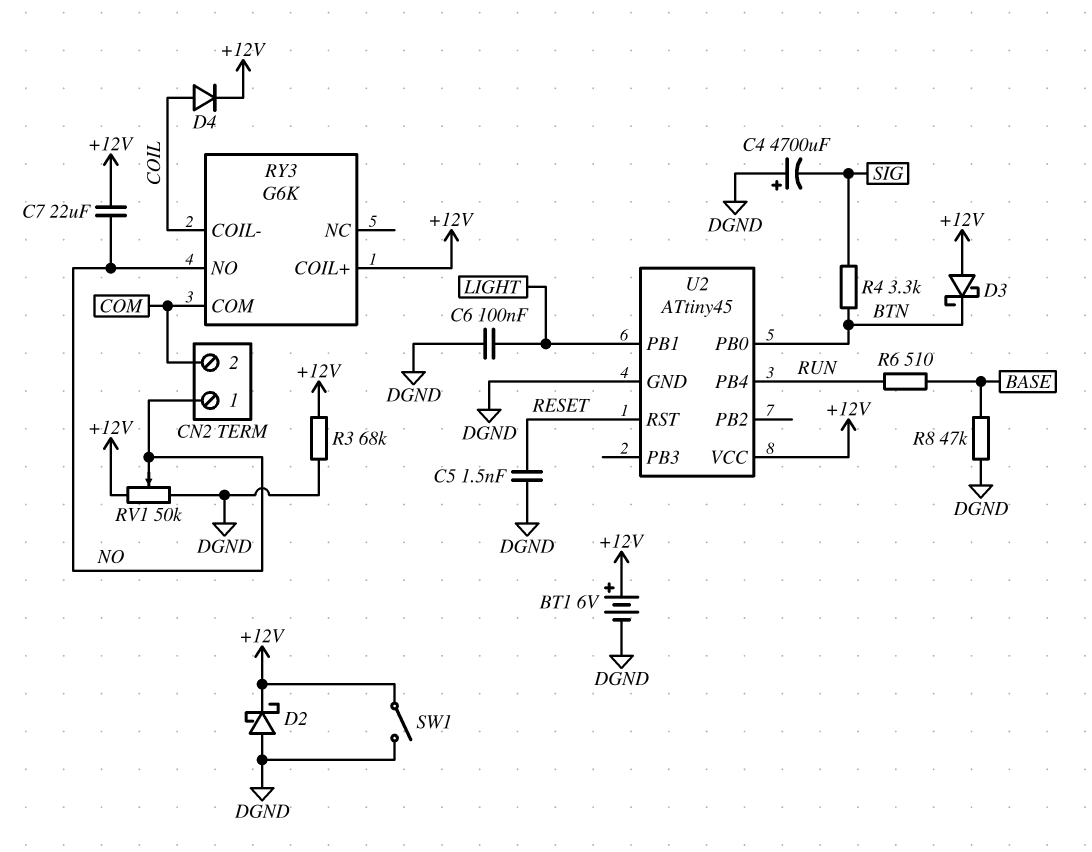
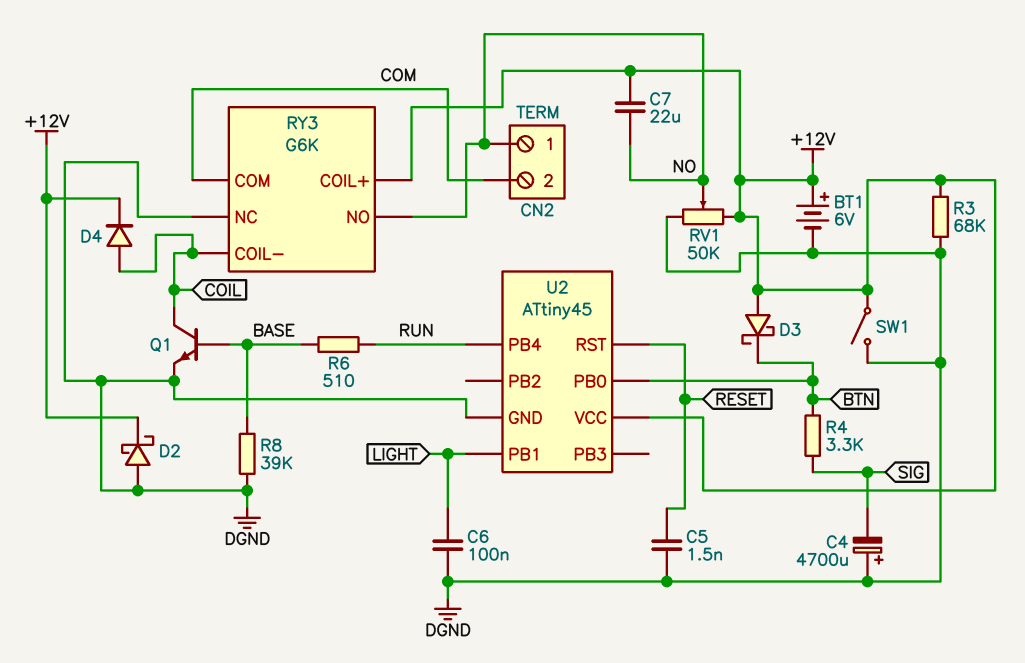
Q1: none -> NPN (B BASE, C COIL, E DGND)
R8: 47k (BASE, DGND) -> 39k (BASE, DGND)
RY3 pin NC: none -> DGND

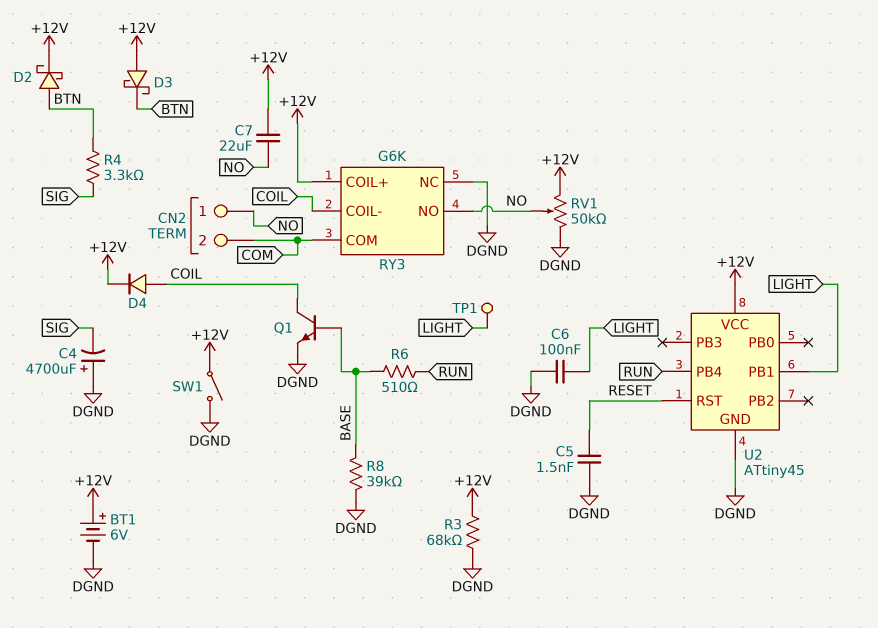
D2: schottky (A DGND, K +12V) -> schottky (A BTN, K +12V)
TP1: none -> test point (LIGHT)
U2 pin PB0: BTN -> none

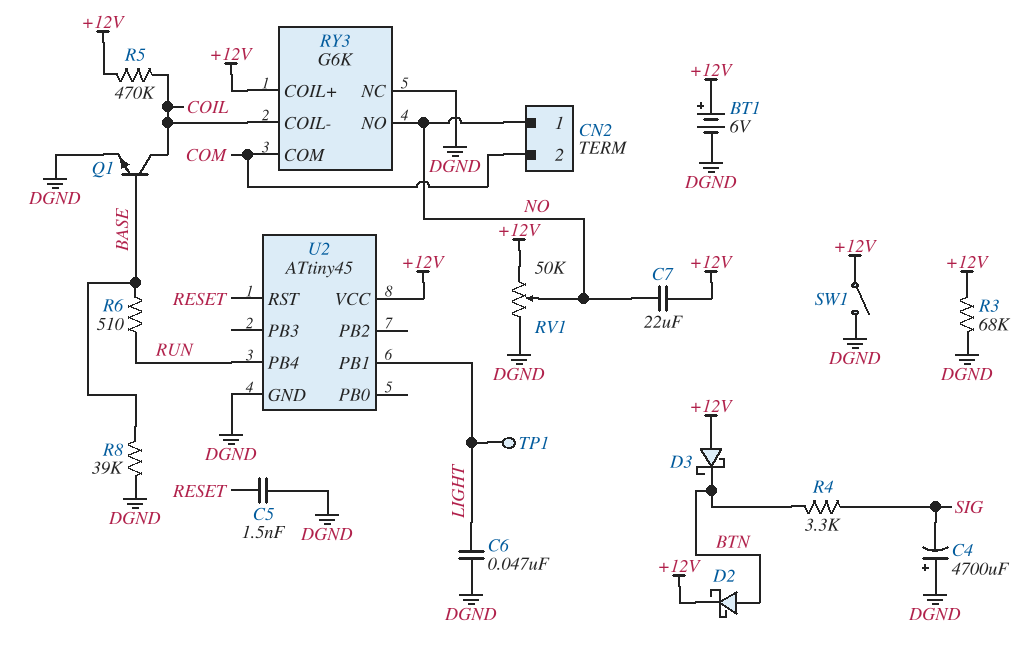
C6: 100nF (DGND, LIGHT) -> 47nF (DGND, LIGHT)
D4: diode (A COIL, K +12V) -> none
R5: none -> 470k (+12V, COIL)

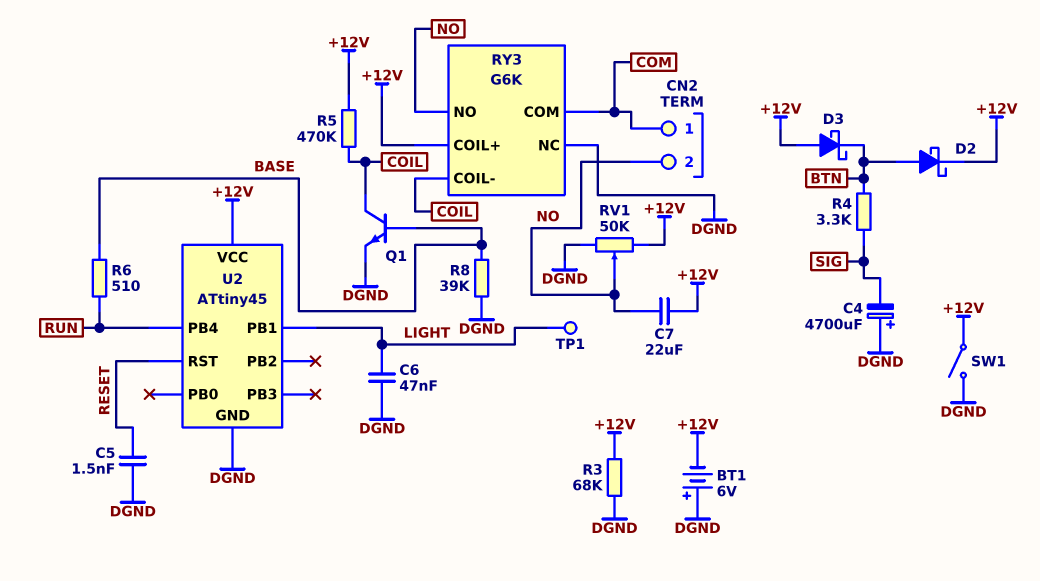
BT1: 6V (plus +12V, minus DGND) -> 6V (plus DGND, minus +12V)
CN2 pin 1: NO -> COM
CN2 pin 2: COM -> NO

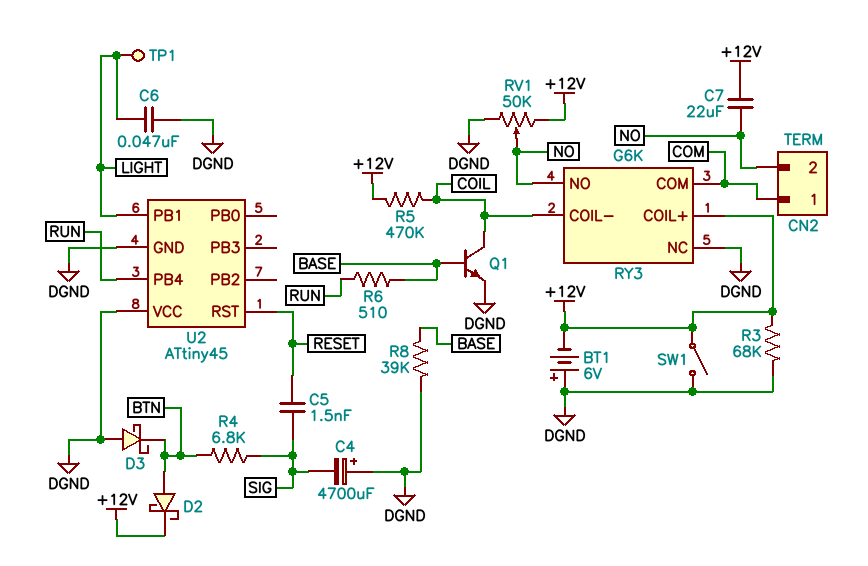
C5: 1.5nF (DGND, RESET) -> 1.5nF (RESET, SIG)
D3: schottky (A +12V, K BTN) -> schottky (A DGND, K BTN)
R4: 3.3k (BTN, SIG) -> 6.8k (BTN, SIG)
U2 pin VCC: +12V -> DGND

